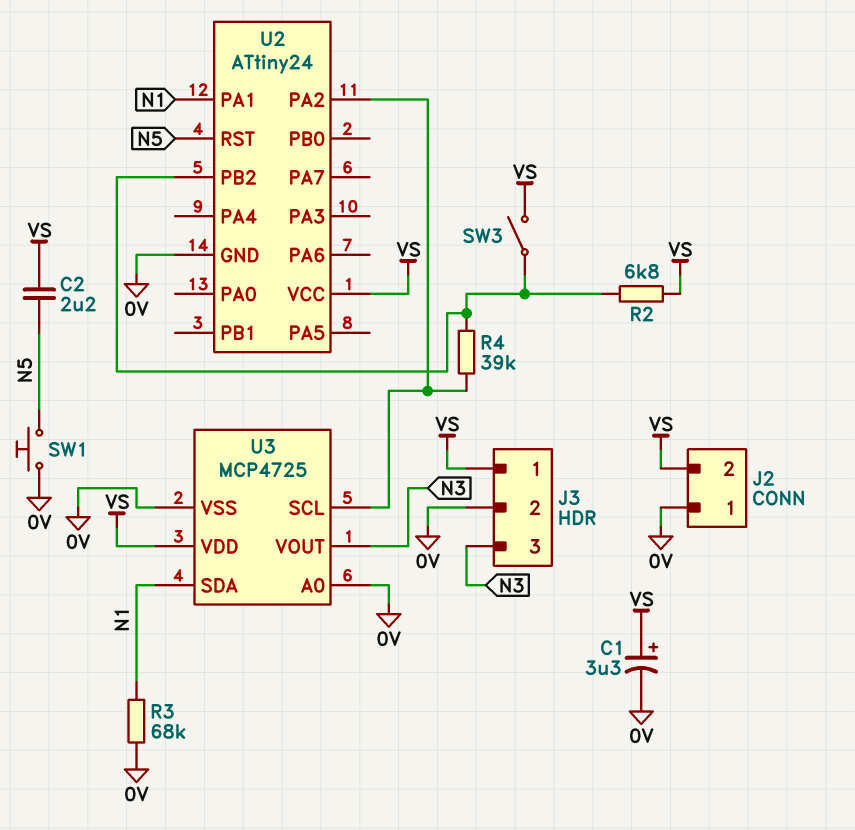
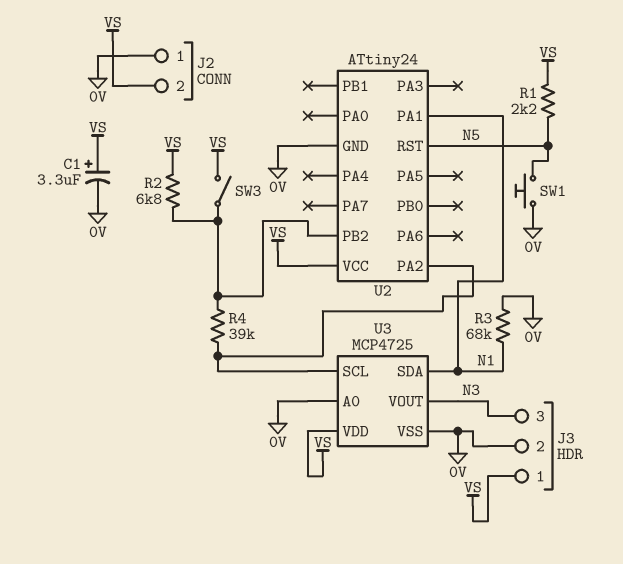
C2: 2.2uF (N5, VS) -> none
R1: none -> 2.2k (N5, VS)

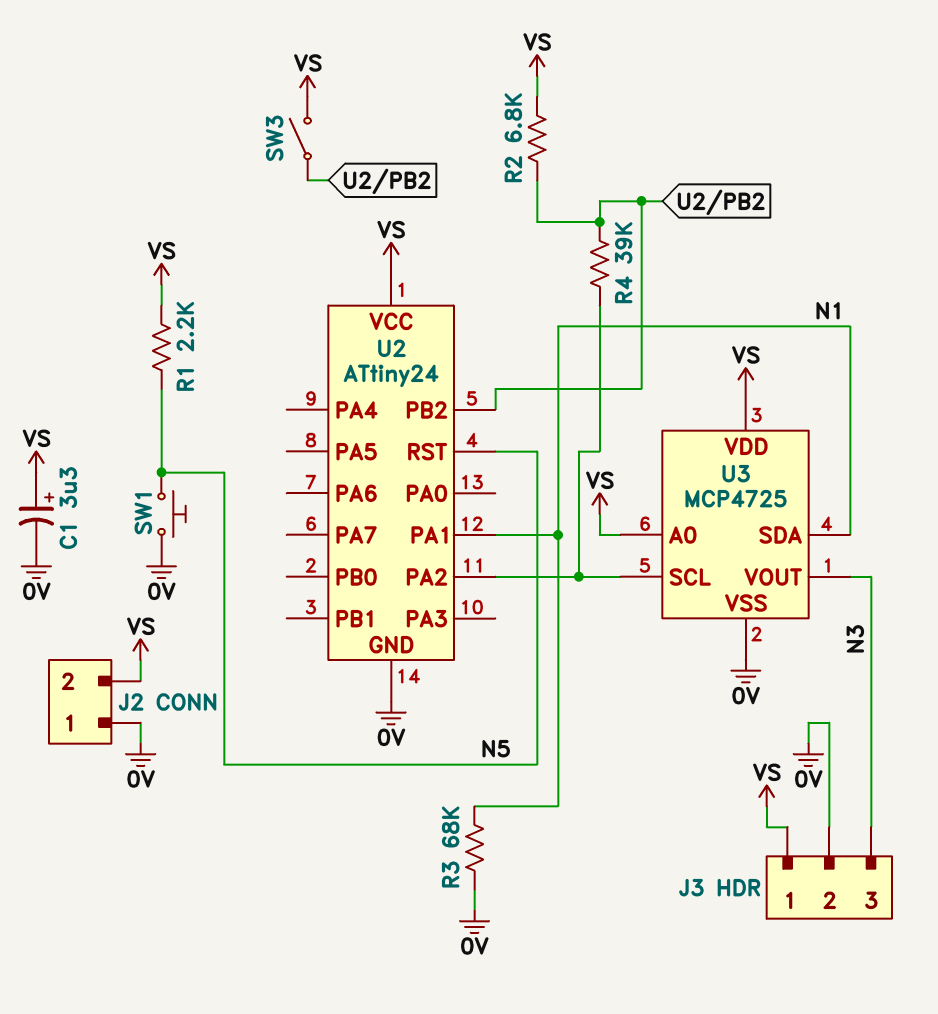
U3 pin A0: 0V -> VS

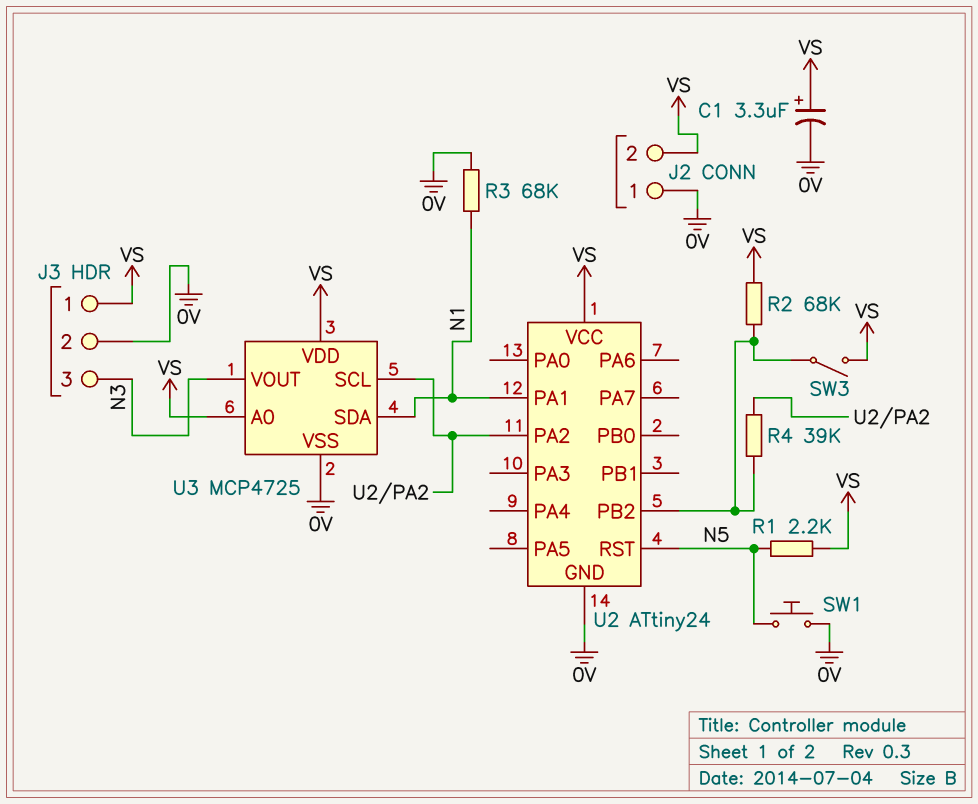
R2: 6.8k (U2/PB2, VS) -> 68k (U2/PB2, VS)

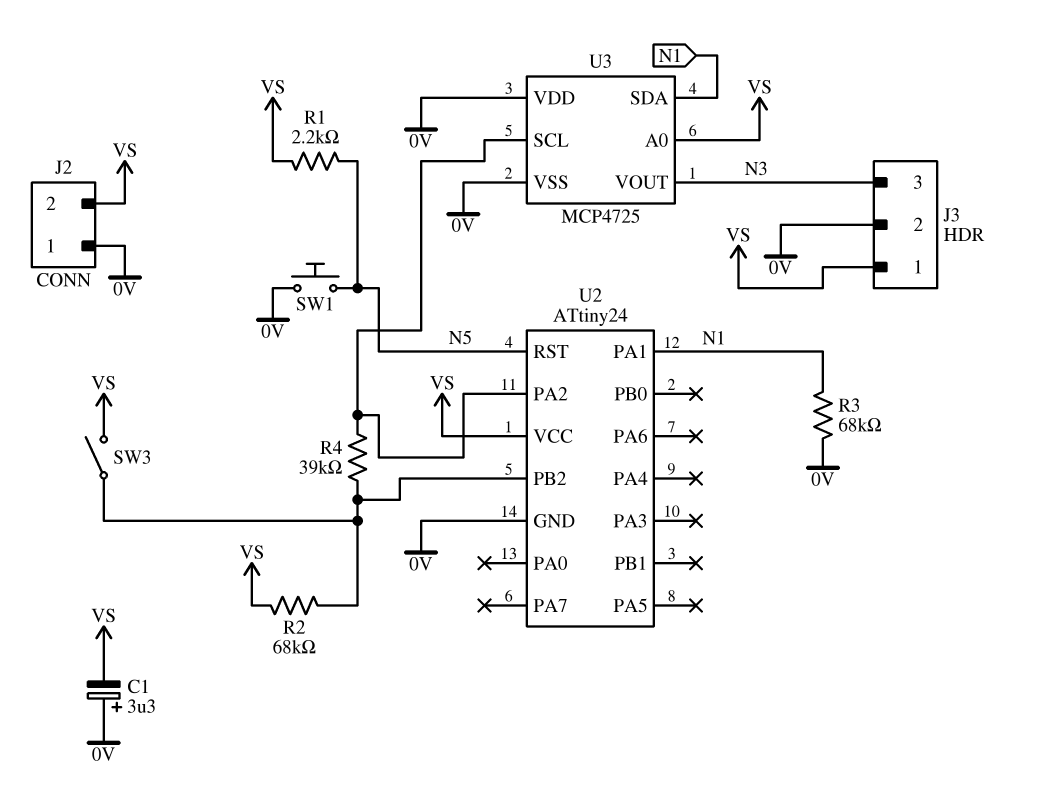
C1: 3.3uF (plus VS, minus 0V) -> 3.3uF (plus 0V, minus VS)
U3 pin VDD: VS -> 0V

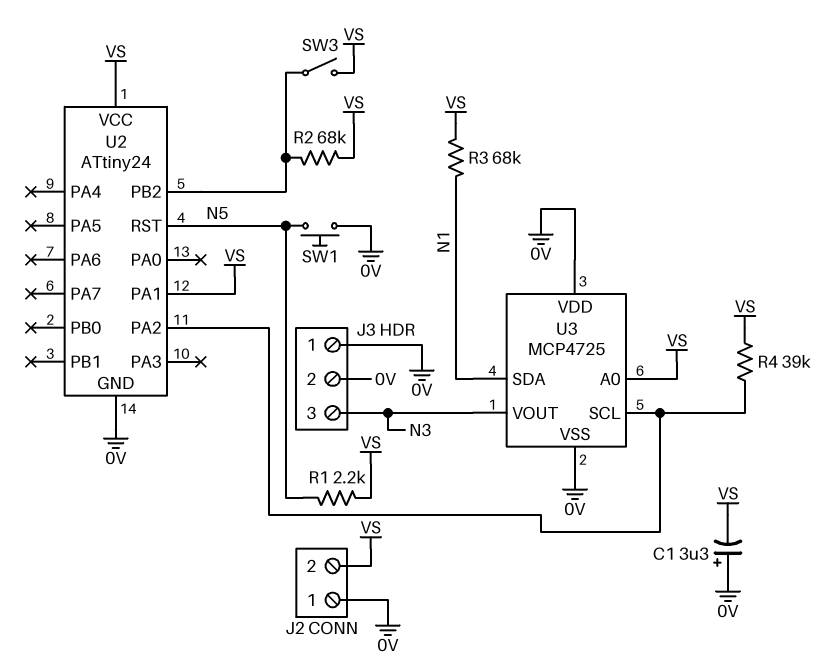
J3 pin 1: VS -> 0V
R3: 68k (0V, N1) -> 68k (N1, VS)
R4: 39k (U2/PA2, U2/PB2) -> 39k (U2/PA2, VS)
U2 pin PA1: N1 -> VS

